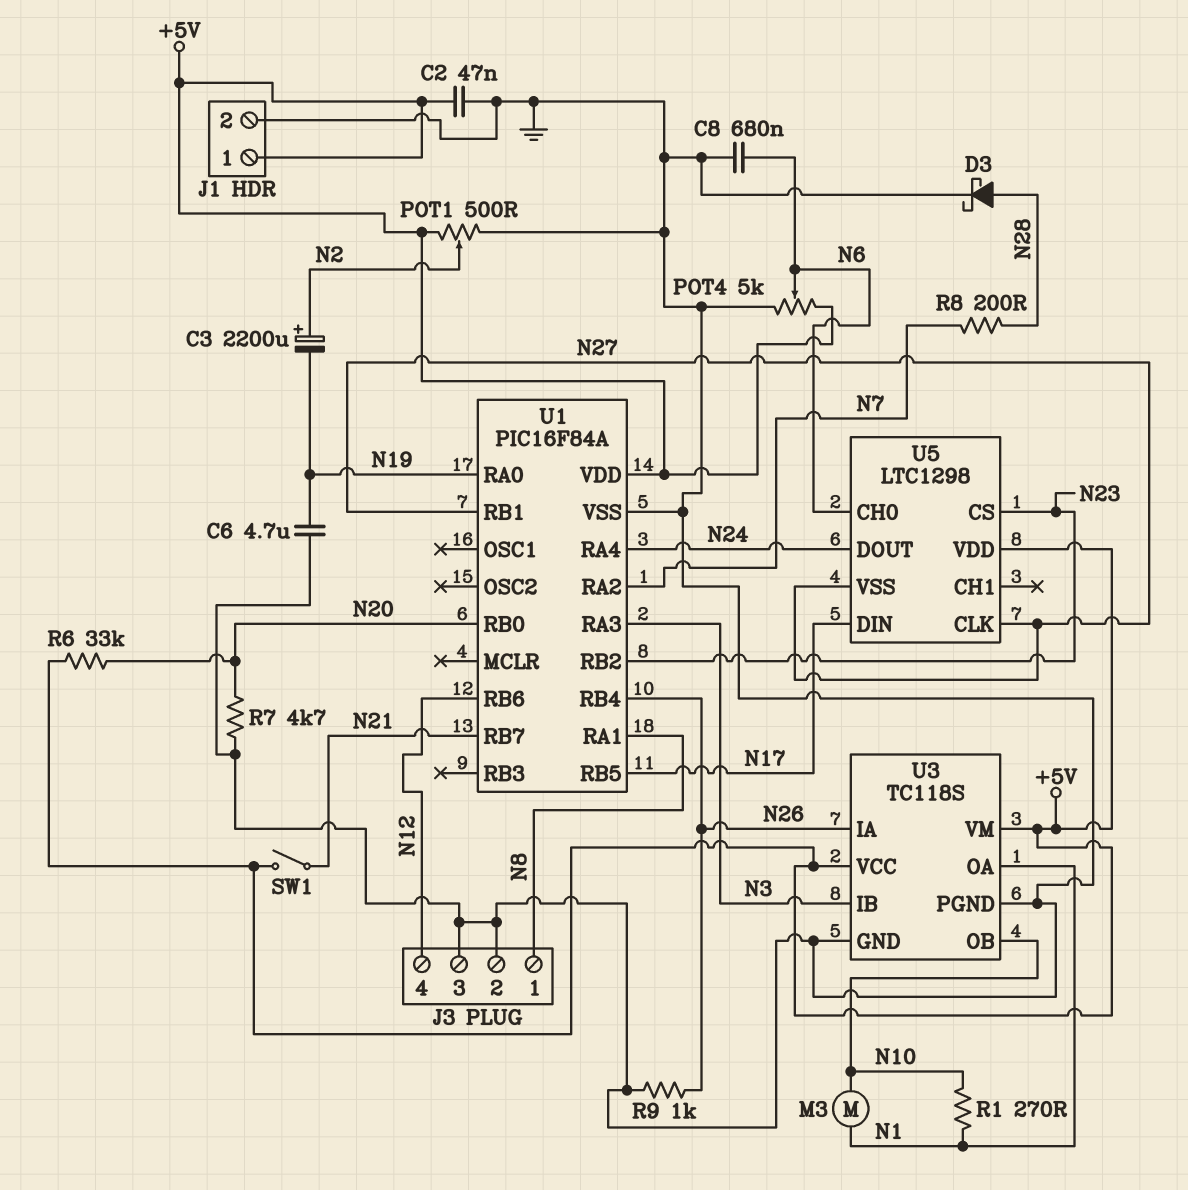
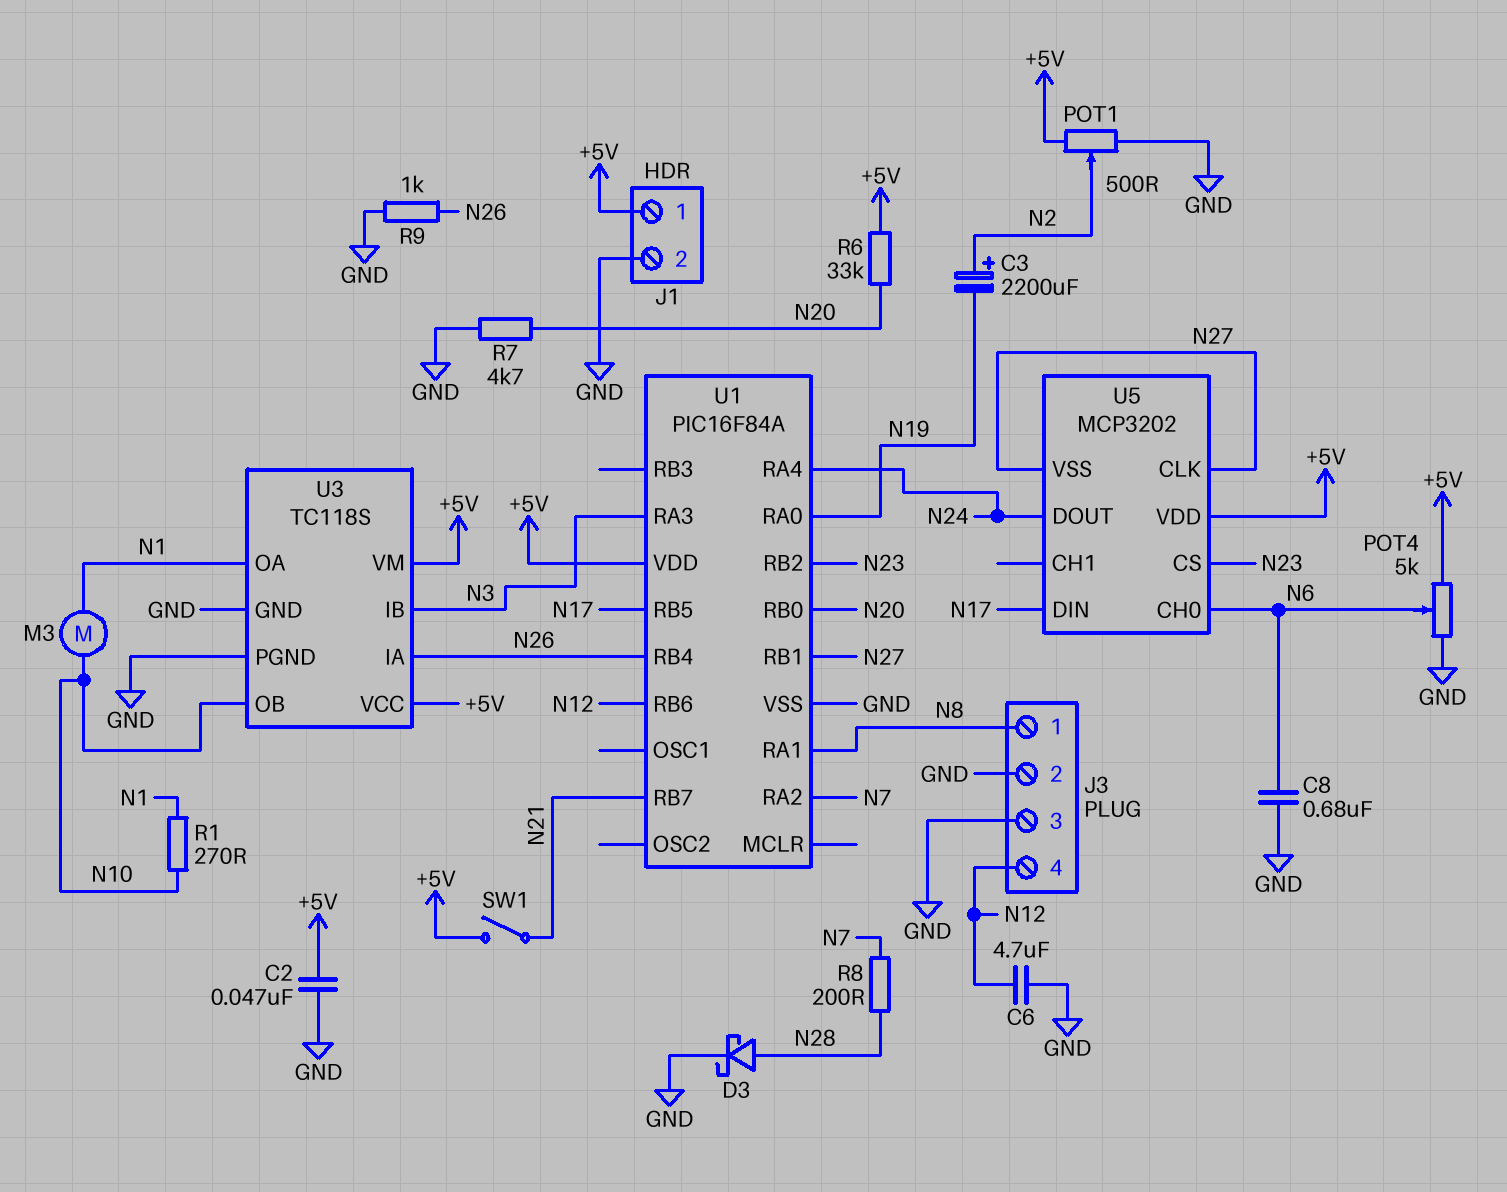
C6: 4.7uF (GND, N19) -> 4.7uF (GND, N12)
U5: LTC1298 -> MCP3202

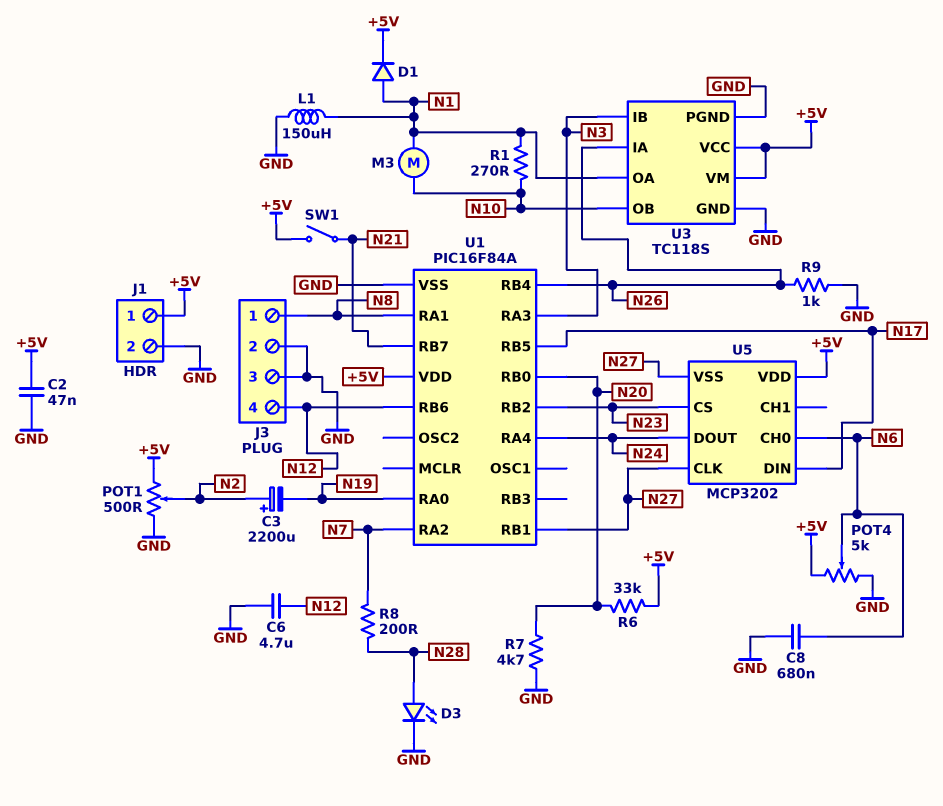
D1: none -> diode (A N1, K +5V)
D3: schottky (A N28, K GND) -> LED (A N28, K GND)
L1: none -> 150uH (GND, N1)

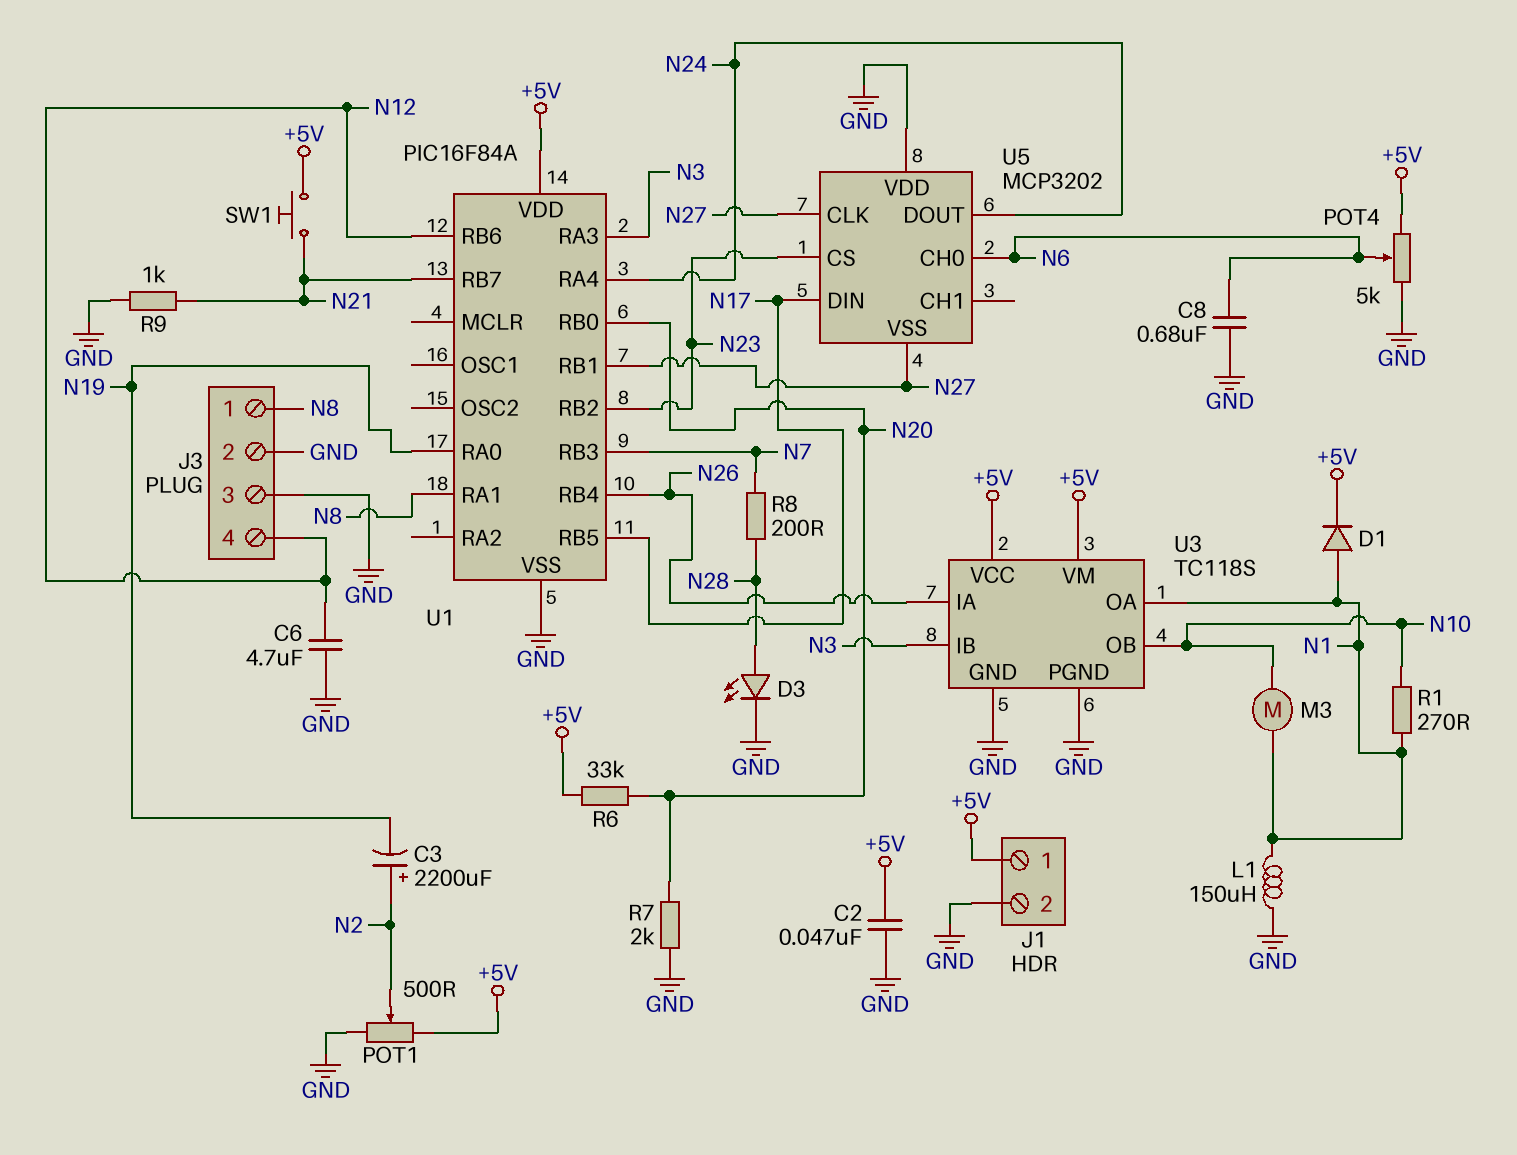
R7: 4.7k (GND, N20) -> 2k (GND, N20)
R9: 1k (GND, N26) -> 1k (GND, N21)
SW1: switch (+5V, N21) -> button (+5V, N21)
U1 pin RA2: N7 -> none
U1 pin RB3: none -> N7
U5 pin VDD: +5V -> GND

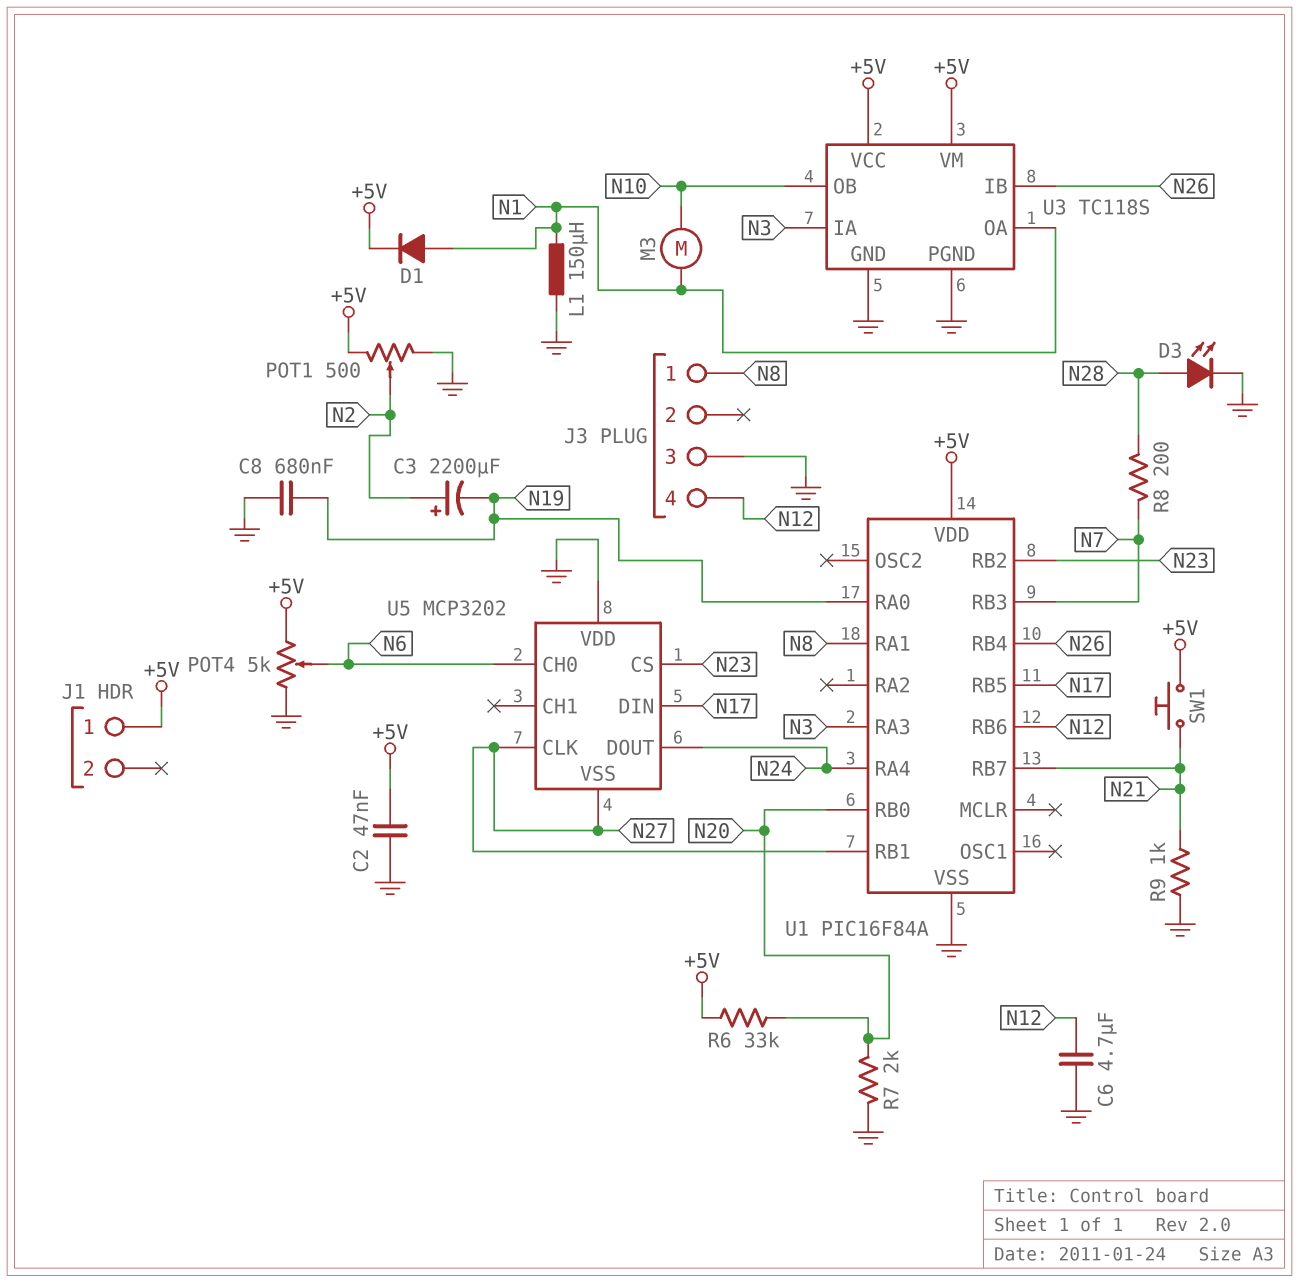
C8: 680nF (GND, N6) -> 680nF (GND, N19)
J1 pin 2: GND -> none
J3 pin 2: GND -> none
R1: 270 (N1, N10) -> none
U3 pin IA: N26 -> N3
U3 pin IB: N3 -> N26

